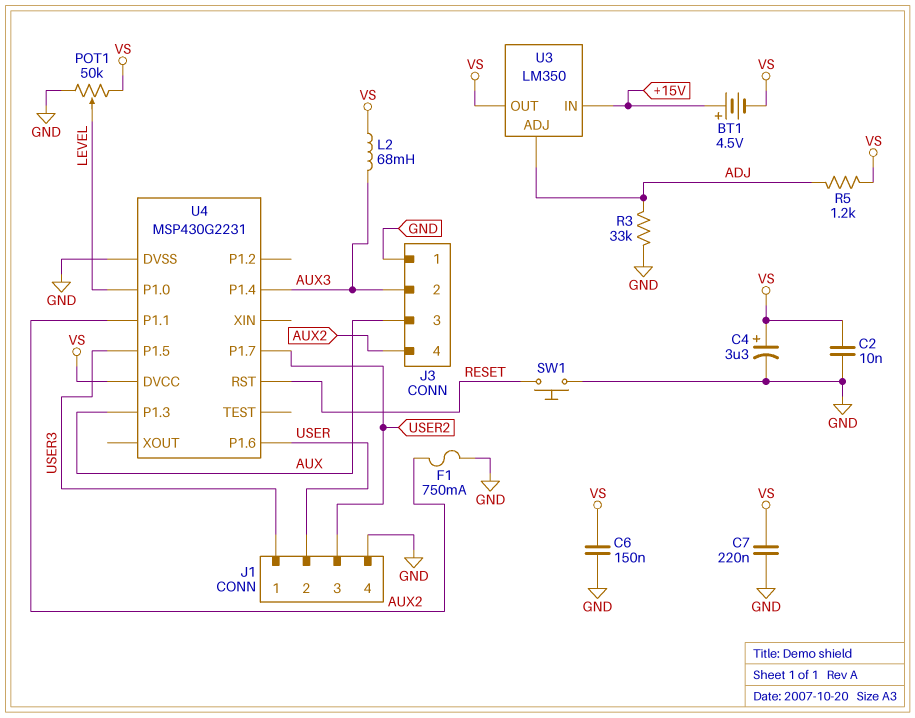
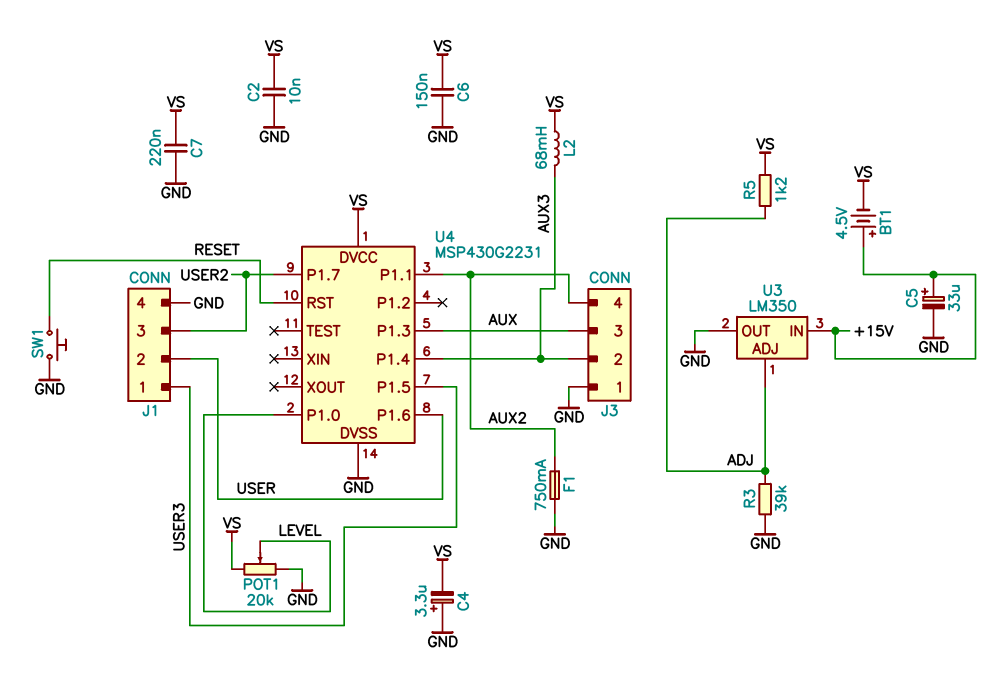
C4: 3.3uF (plus VS, minus GND) -> 3.3uF (plus GND, minus VS)
C5: none -> 33uF (plus +15V, minus GND)
POT1: 50k (GND, VS, wiper LEVEL) -> 20k (GND, VS, wiper LEVEL)
R3: 33k (ADJ, GND) -> 39k (ADJ, GND)
U3 pin OUT: VS -> GND

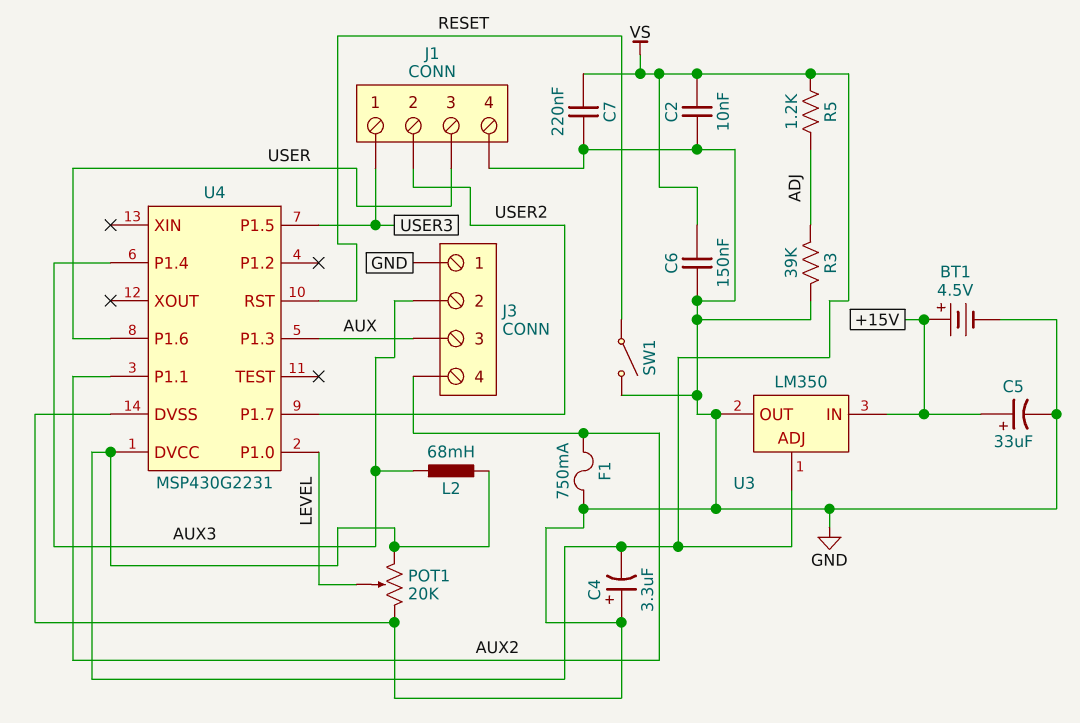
BT1: 4.5V (plus +15V, minus VS) -> 4.5V (plus +15V, minus GND)
J1 pin 2: USER -> USER2
J1 pin 3: USER2 -> USER
SW1: button (GND, RESET) -> switch (GND, RESET)
U3 pin ADJ: ADJ -> VS

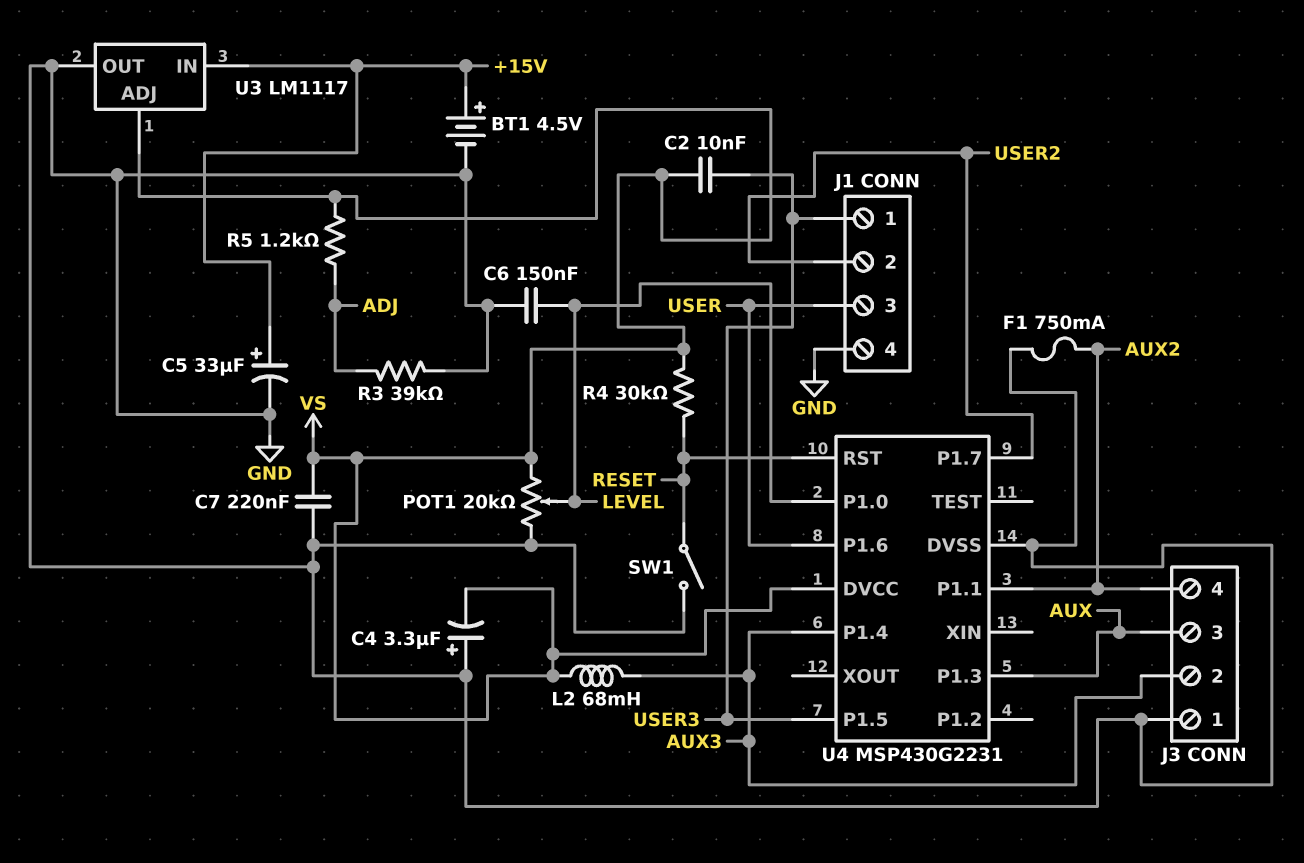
C2: 10nF (GND, VS) -> 10nF (USER3, VS)
C6: 150nF (GND, VS) -> 150nF (GND, LEVEL)
R4: none -> 30k (RESET, VS)
U3: LM350 -> LM1117

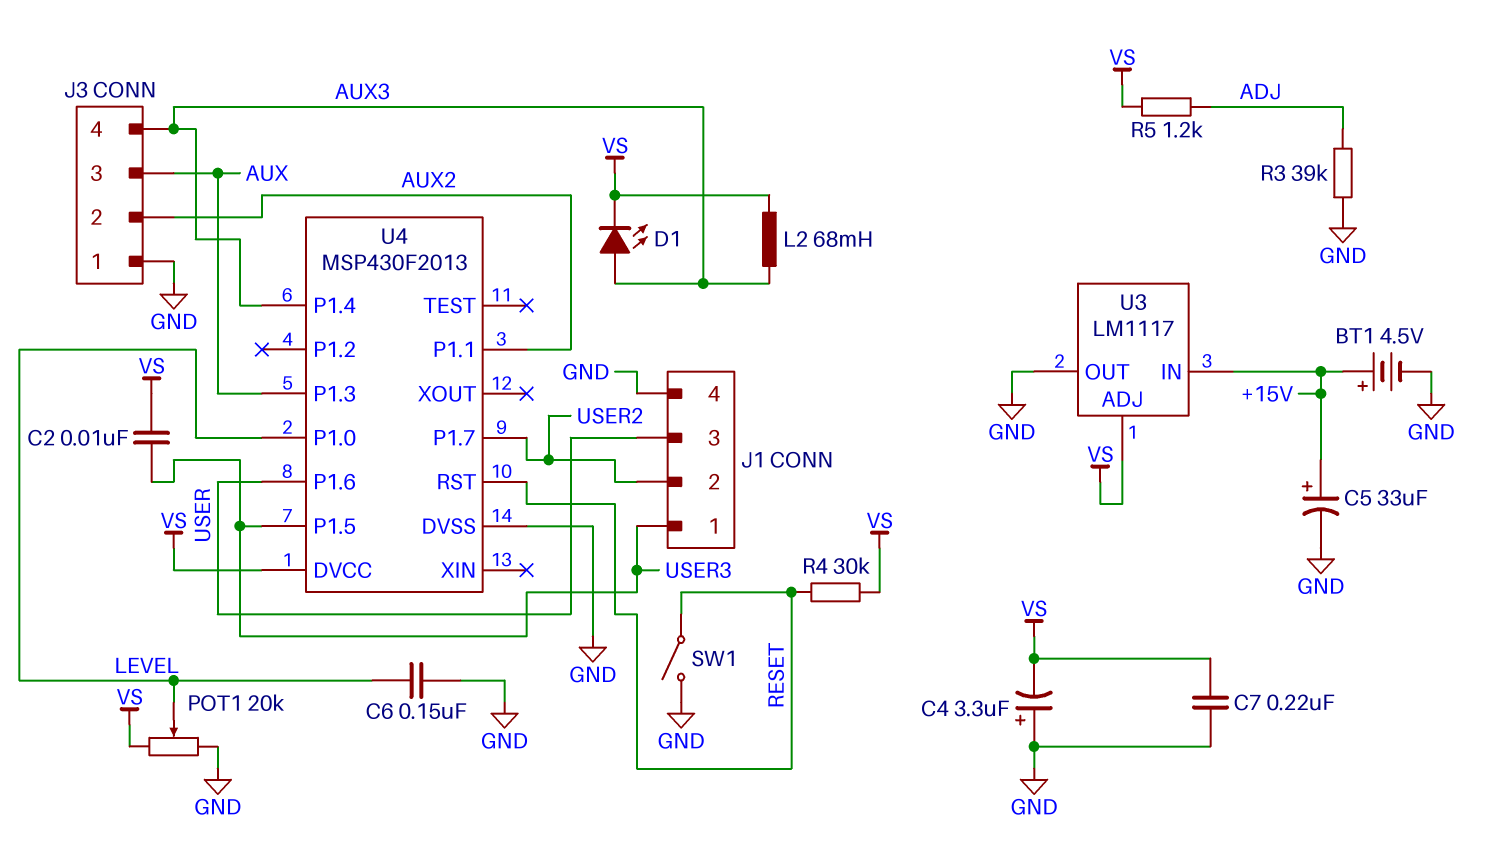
D1: none -> LED (A AUX3, K VS)
F1: 750mA (AUX2, GND) -> none
J3 pin 2: AUX3 -> AUX2
J3 pin 4: AUX2 -> AUX3
U4: MSP430G2231 -> MSP430F2013

